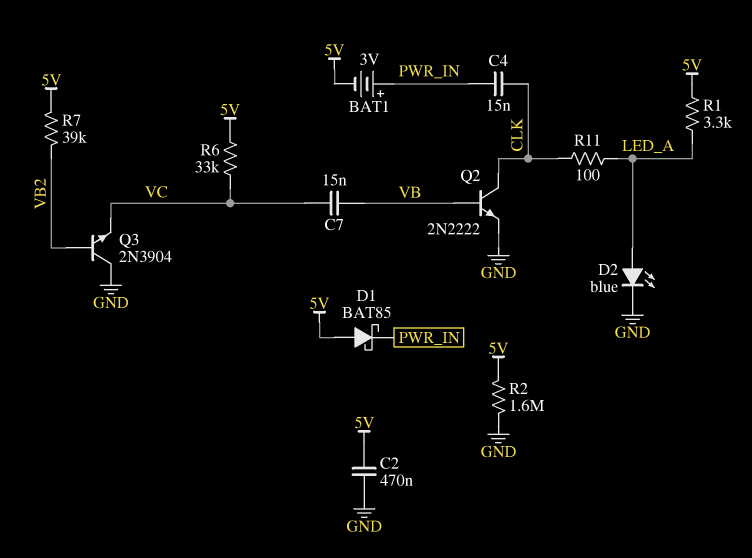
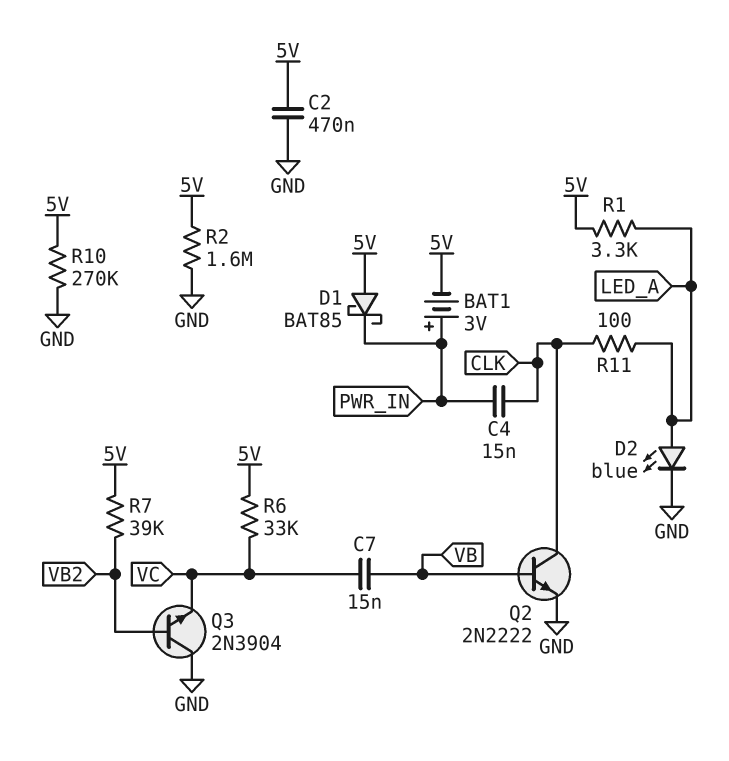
R10: none -> 270k (5V, GND)

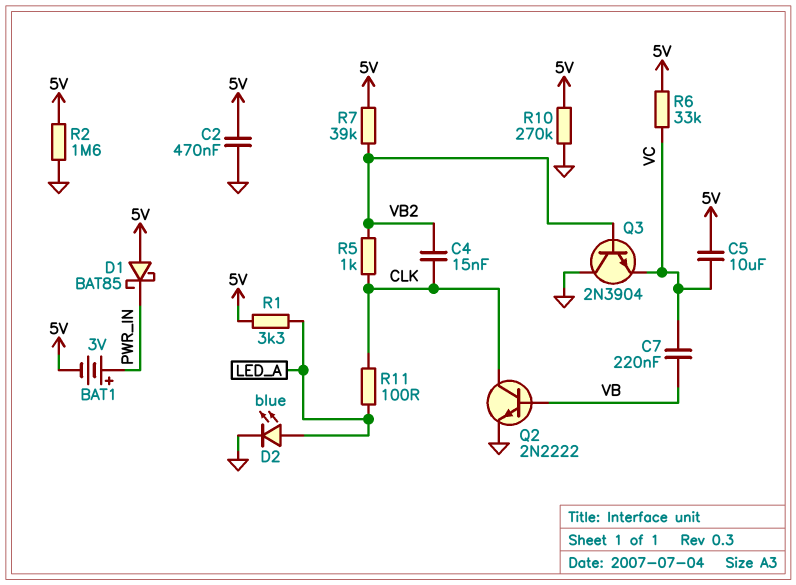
C4: 15nF (CLK, PWR_IN) -> 15nF (CLK, VB2)
C5: none -> 10uF (5V, VC)
C7: 15nF (VB, VC) -> 220nF (VB, VC)
R5: none -> 1k (CLK, VB2)

